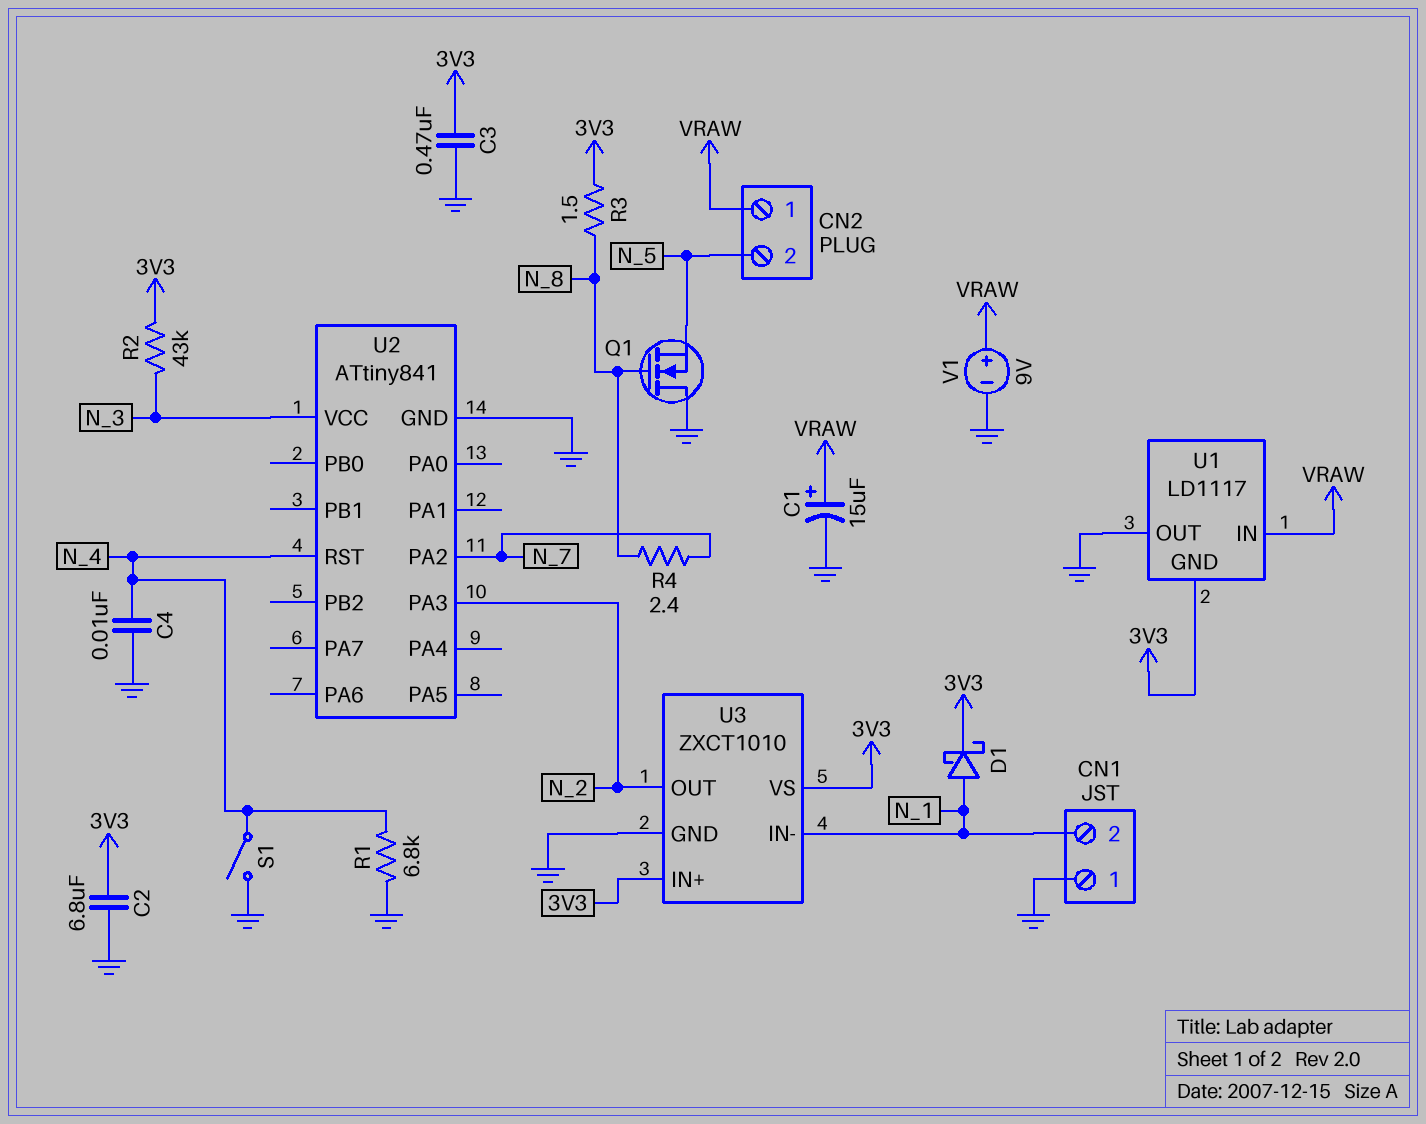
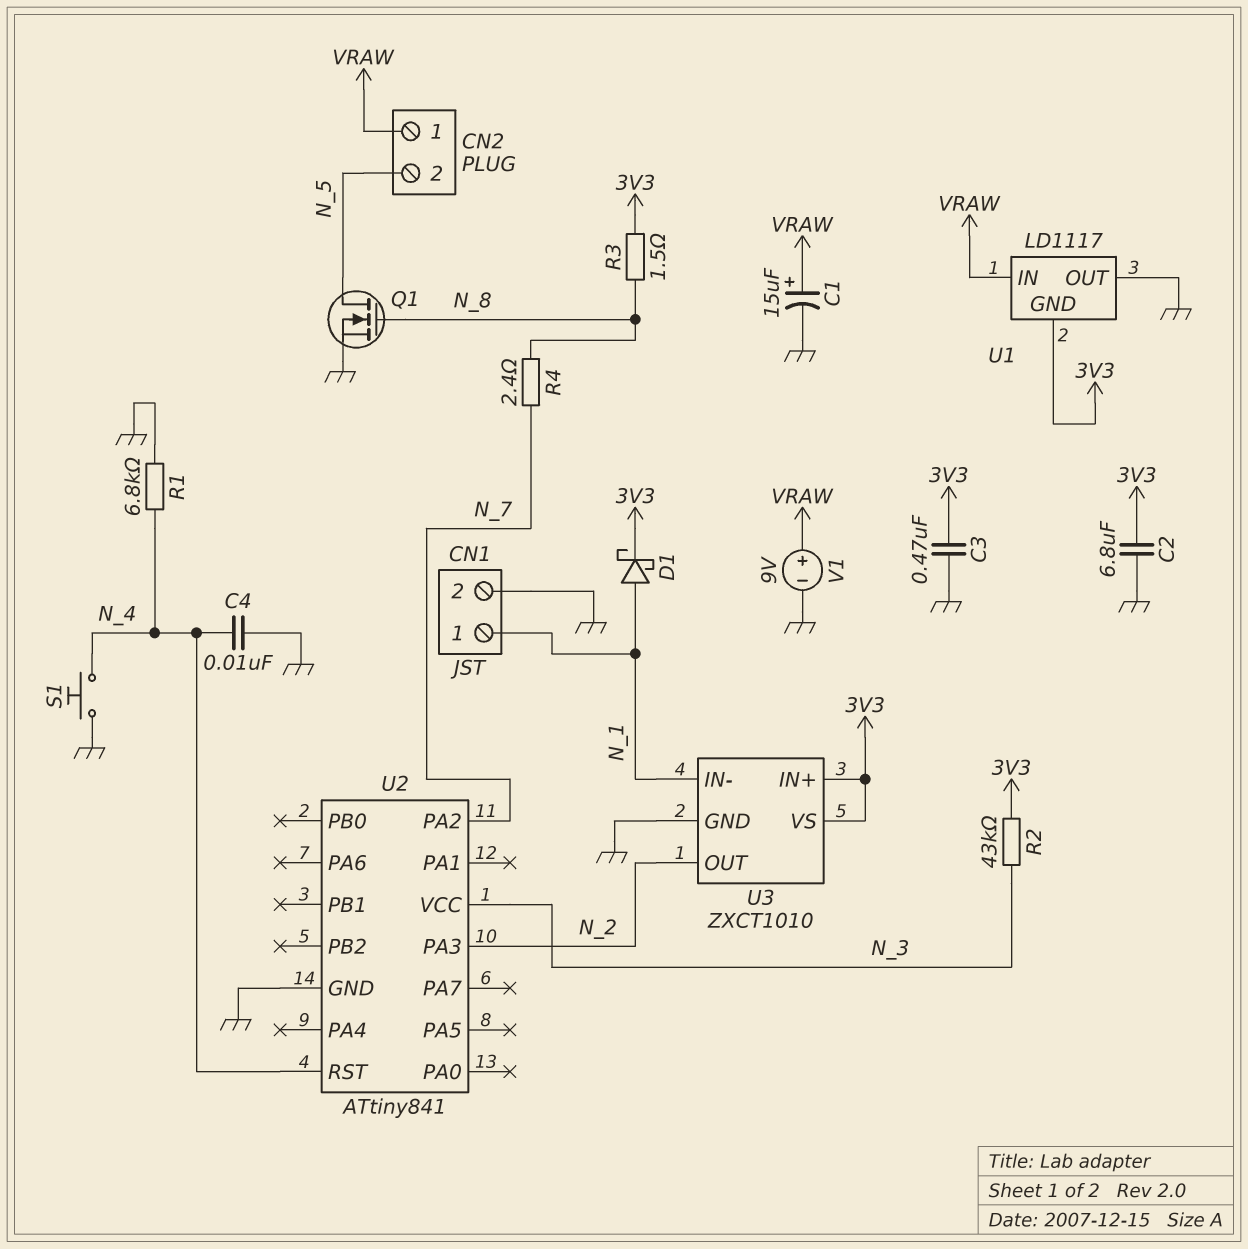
CN1 pin 1: GND -> N_1
CN1 pin 2: N_1 -> GND
Q1: NMOS (G N_8, D GND, S N_5) -> NMOS (G N_8, D N_5, S GND)
S1: switch (GND, N_4) -> button (GND, N_4)

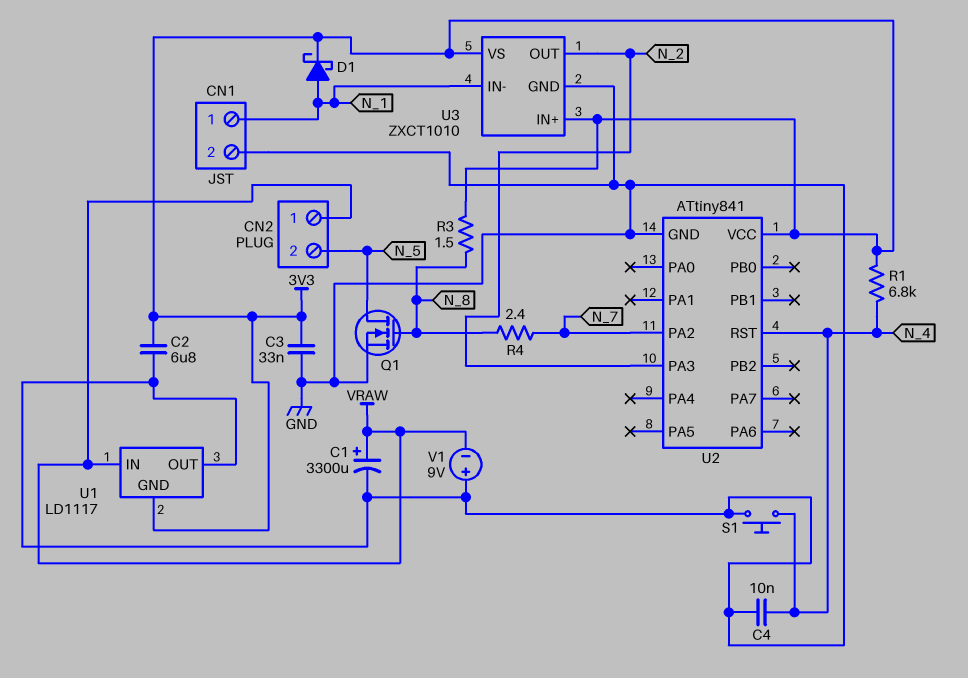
C1: 15uF (plus VRAW, minus GND) -> 3300uF (plus VRAW, minus GND)
C3: 470nF (3V3, GND) -> 33nF (3V3, GND)
R1: 6.8k (GND, N_4) -> 6.8k (3V3, N_4)
R2: 43k (3V3, N_3) -> none
U2 pin VCC: N_3 -> 3V3
V1: 9V (plus VRAW, minus GND) -> 9V (plus GND, minus VRAW)

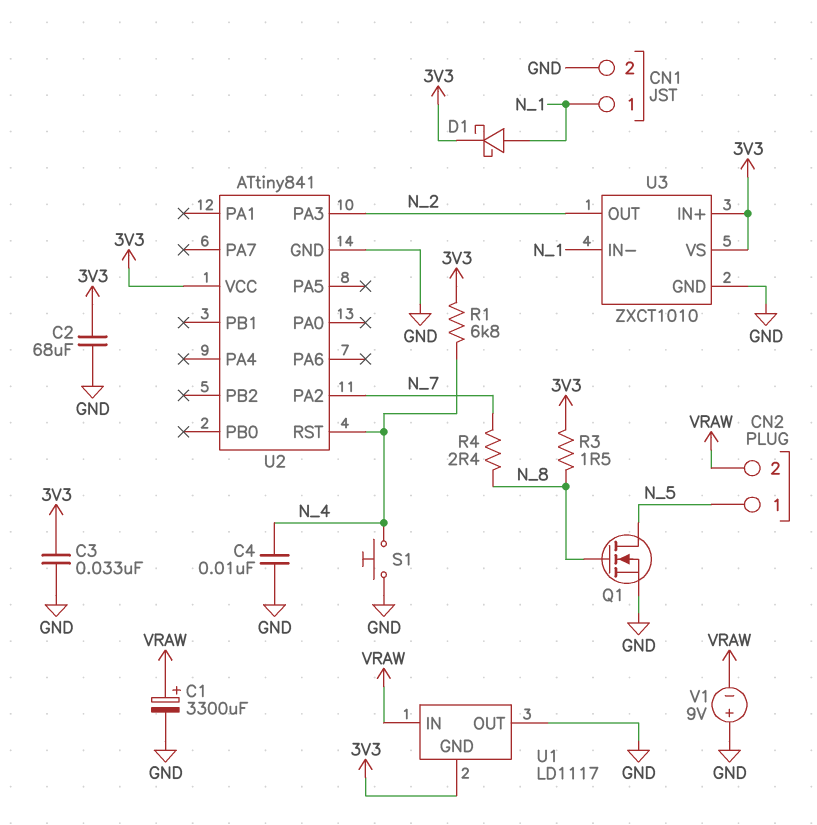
C2: 6.8uF (3V3, GND) -> 68uF (3V3, GND)
CN2 pin 1: VRAW -> N_5
CN2 pin 2: N_5 -> VRAW

